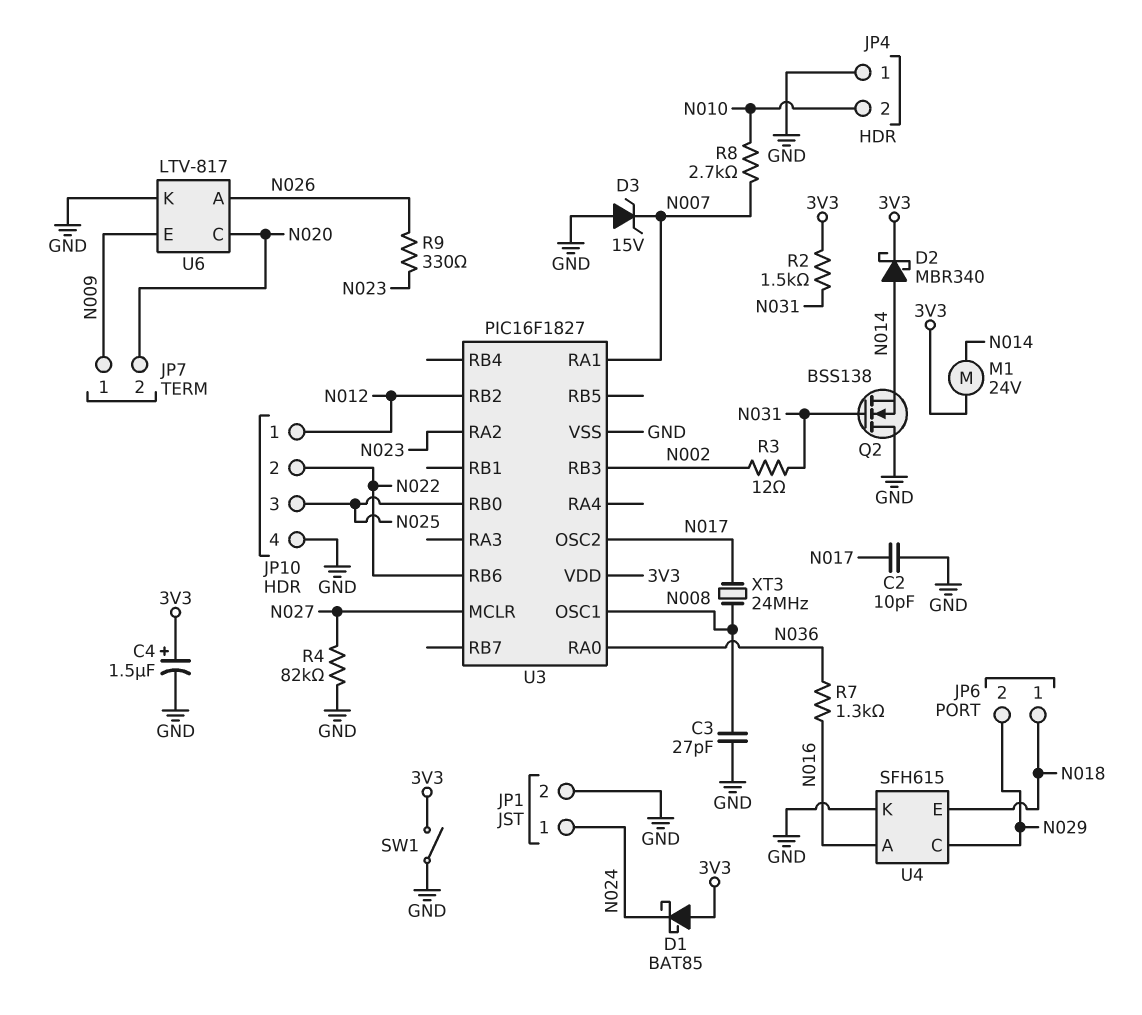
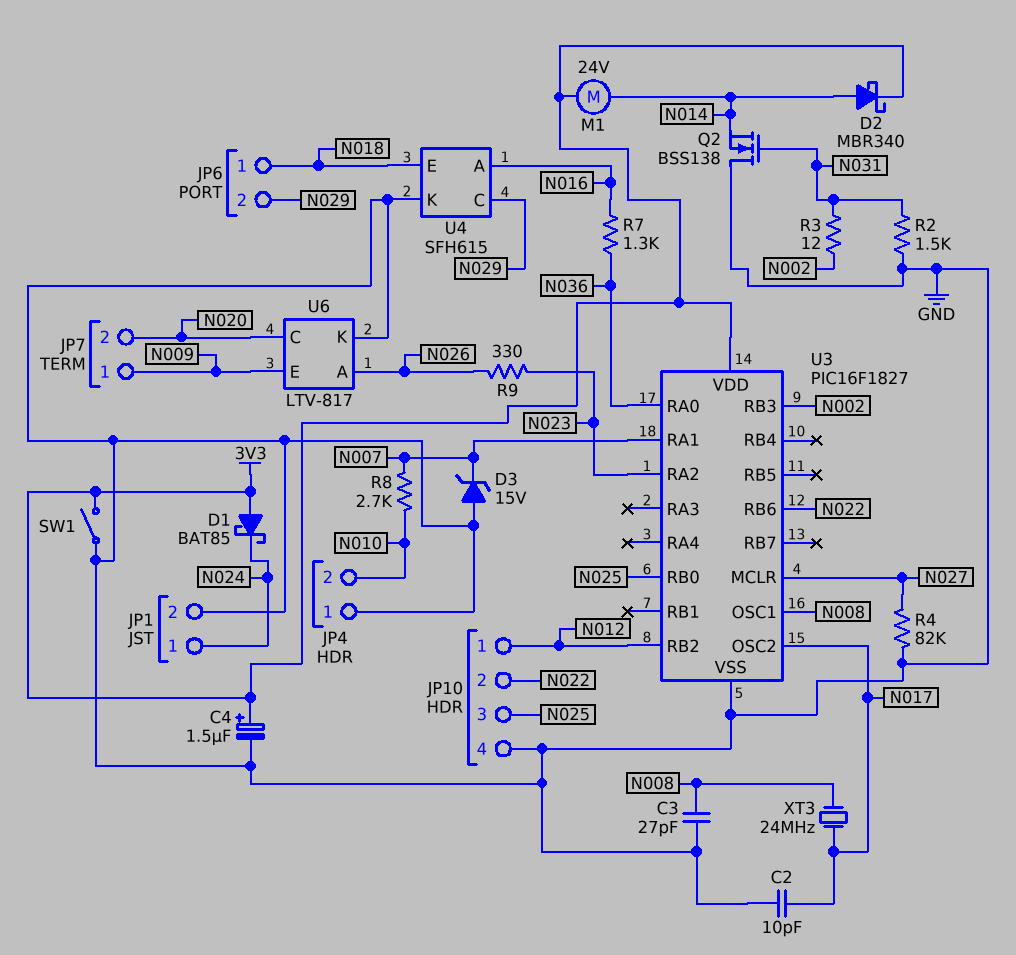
R2: 1.5k (3V3, N031) -> 1.5k (GND, N031)

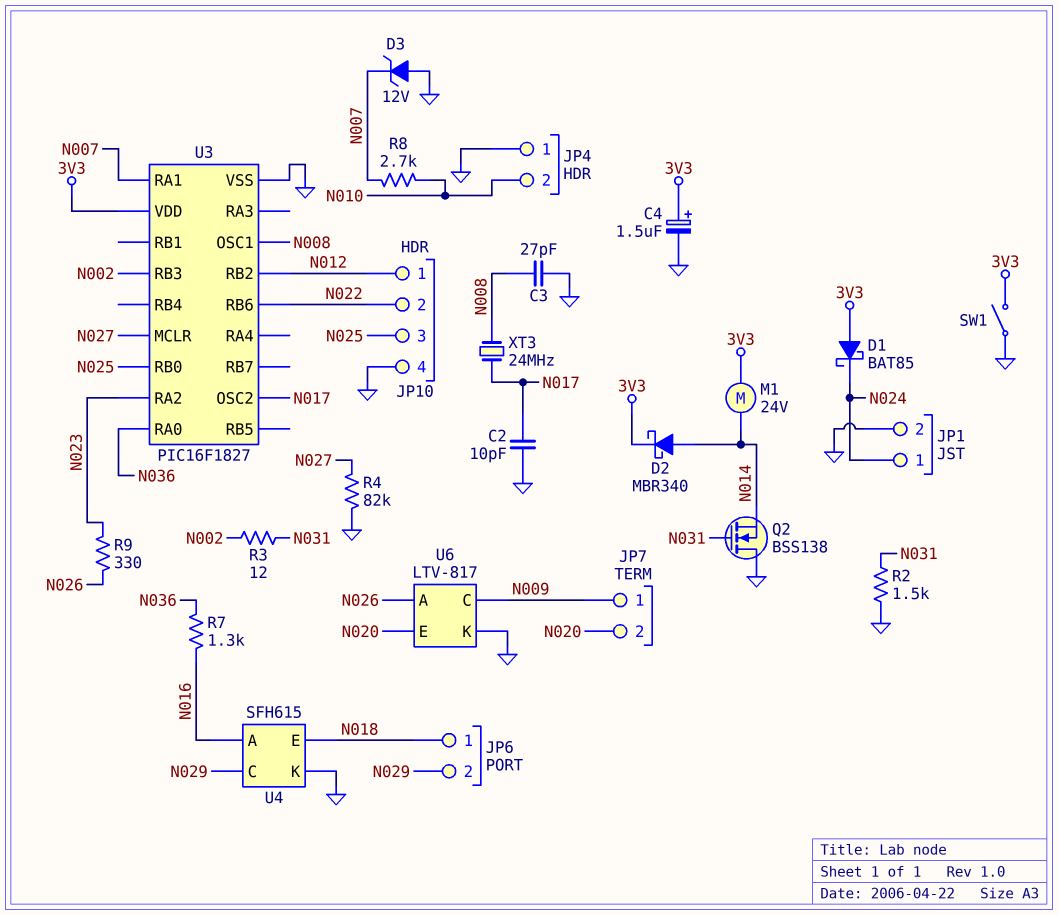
D3: zener 15V (A GND, K N007) -> zener 12V (A GND, K N007)
U6 pin C: N020 -> N009
U6 pin E: N009 -> N020

